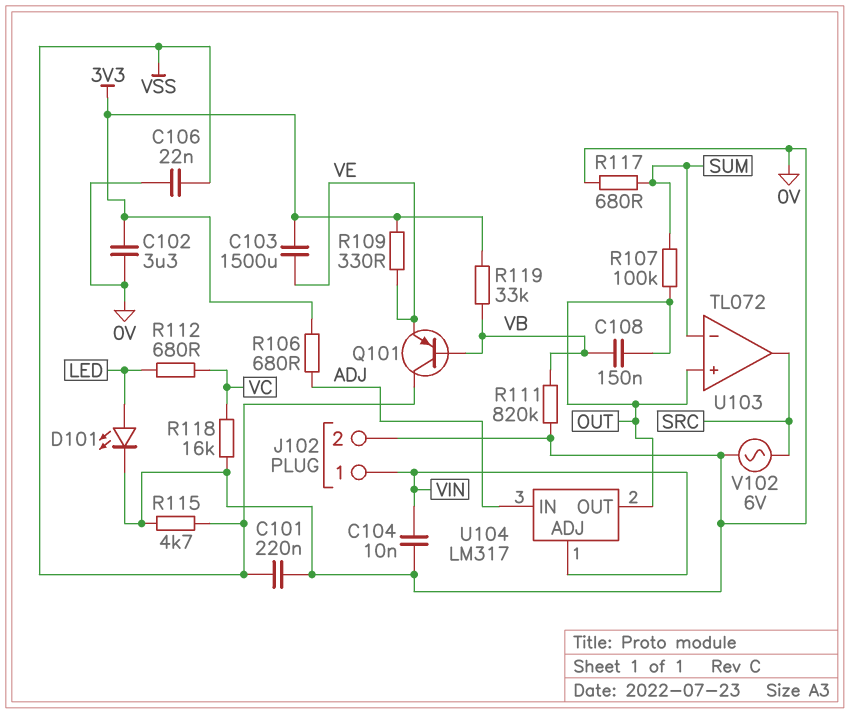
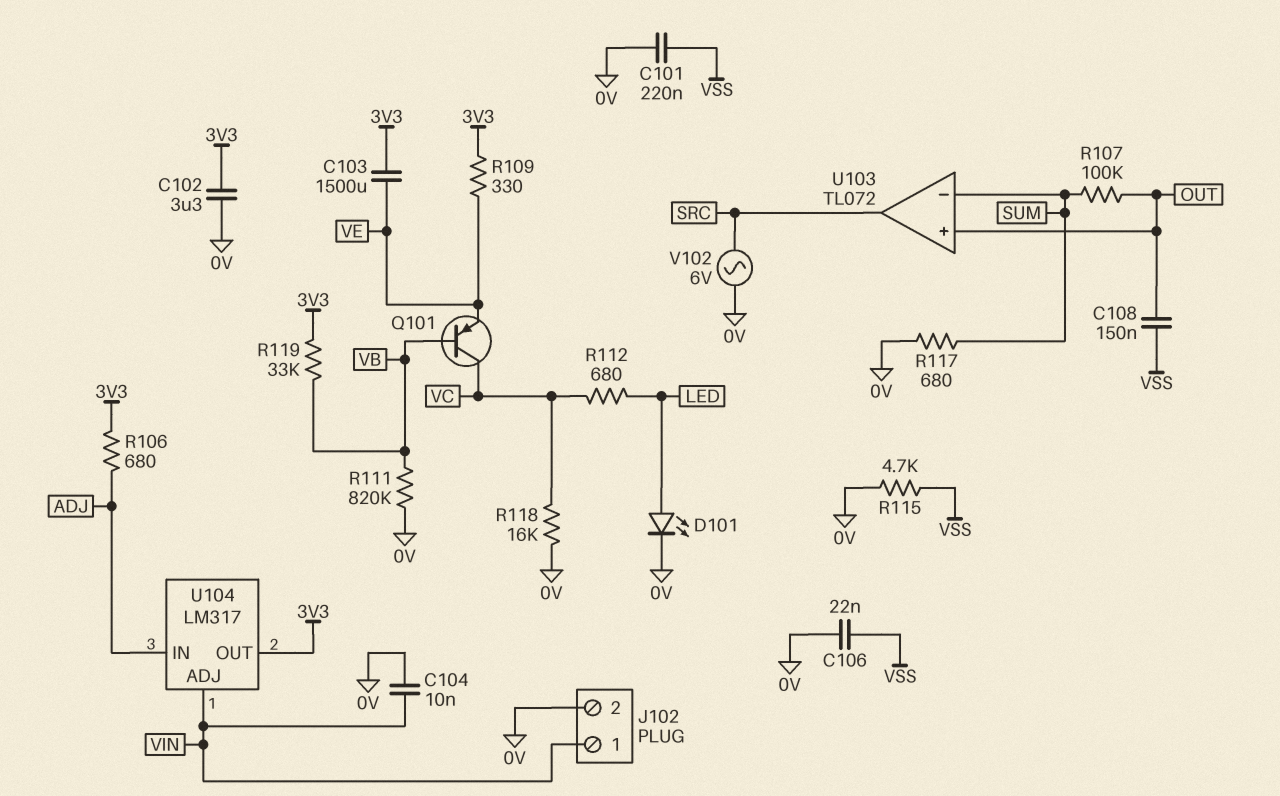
C108: 150nF (OUT, VB) -> 150nF (OUT, VSS)
Q101: PNP (B VB, C VSS, E VE) -> PNP (B VB, C VC, E VE)
U104 pin OUT: OUT -> 3V3

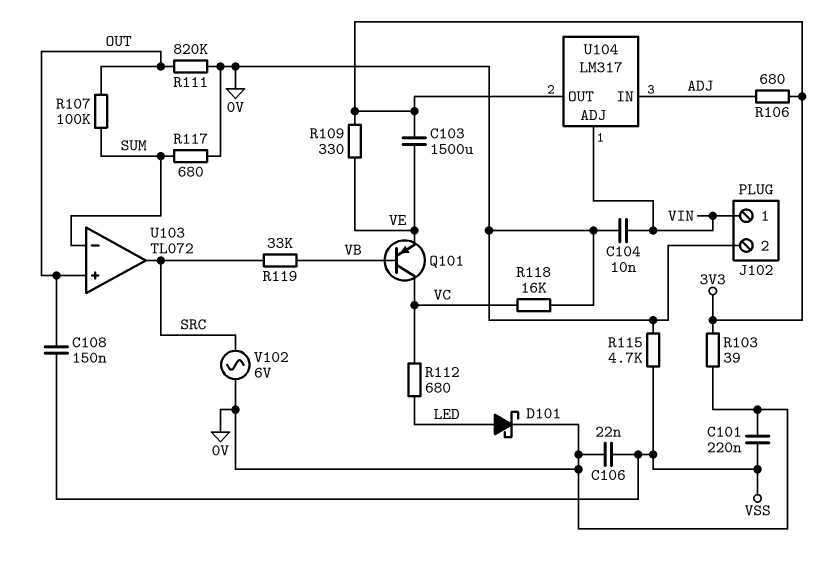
C102: 3.3uF (0V, 3V3) -> none
D101: LED (A LED, K 0V) -> schottky (A LED, K 0V)
R103: none -> 39 (0V, 3V3)
R111: 820k (0V, VB) -> 820k (0V, OUT)
R119: 33k (3V3, VB) -> 33k (SRC, VB)

